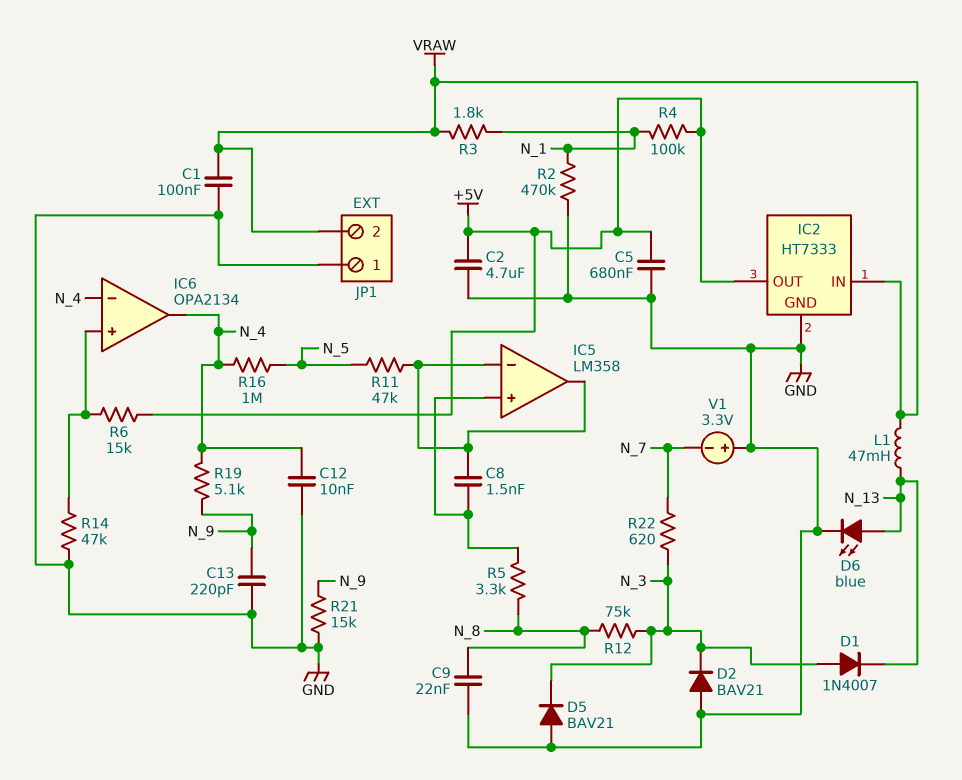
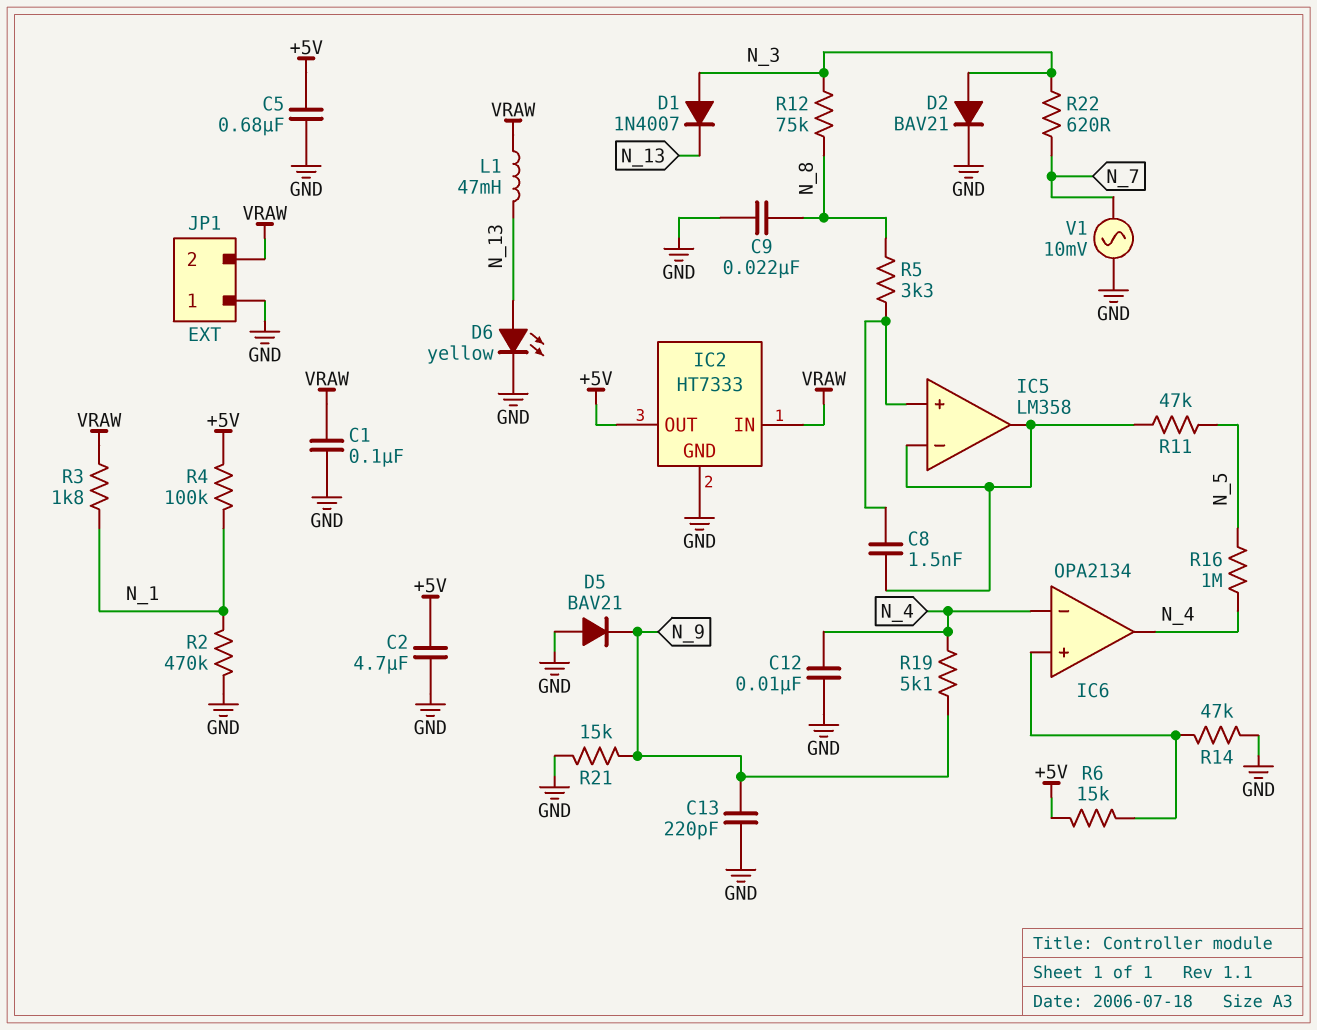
D2: diode BAV21 (A GND, K N_3) -> diode BAV21 (A N_3, K GND)
D5: diode BAV21 (A GND, K N_3) -> diode BAV21 (A GND, K N_9)
D6: LED blue (A N_13, K GND) -> LED yellow (A N_13, K GND)
V1: 3.3V (plus GND, minus N_7) -> AC 10mV (GND, N_7)

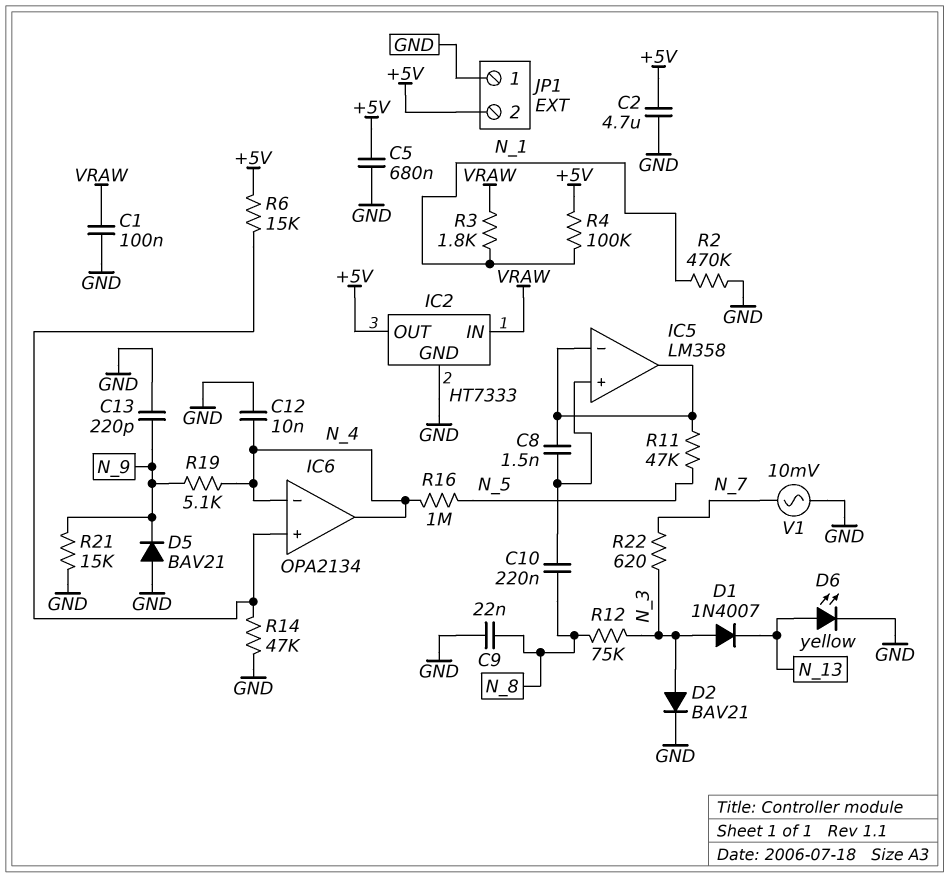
C10: none -> 220nF (IC5/in+, N_8)
JP1 pin 2: VRAW -> +5V
L1: 47mH (N_13, VRAW) -> none
R5: 3.3k (IC5/in+, N_8) -> none

